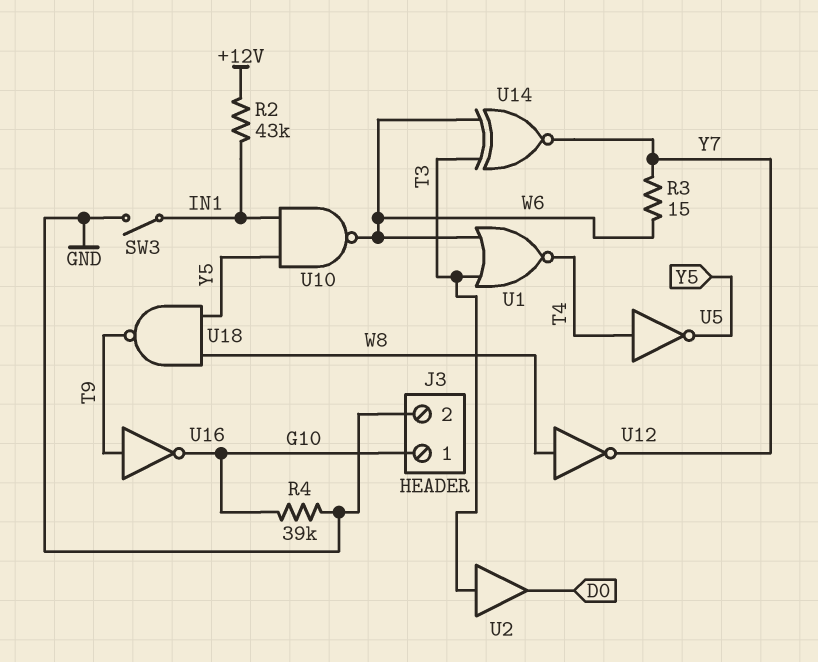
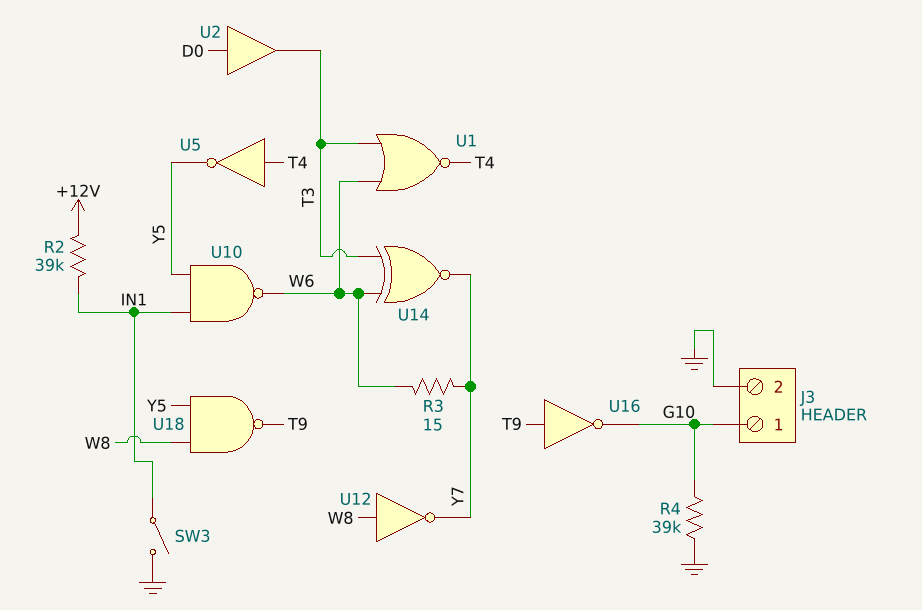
R2: 43k (+12V, IN1) -> 39k (+12V, IN1)
U2: buffer (in T3, out D0) -> buffer (in D0, out T3)

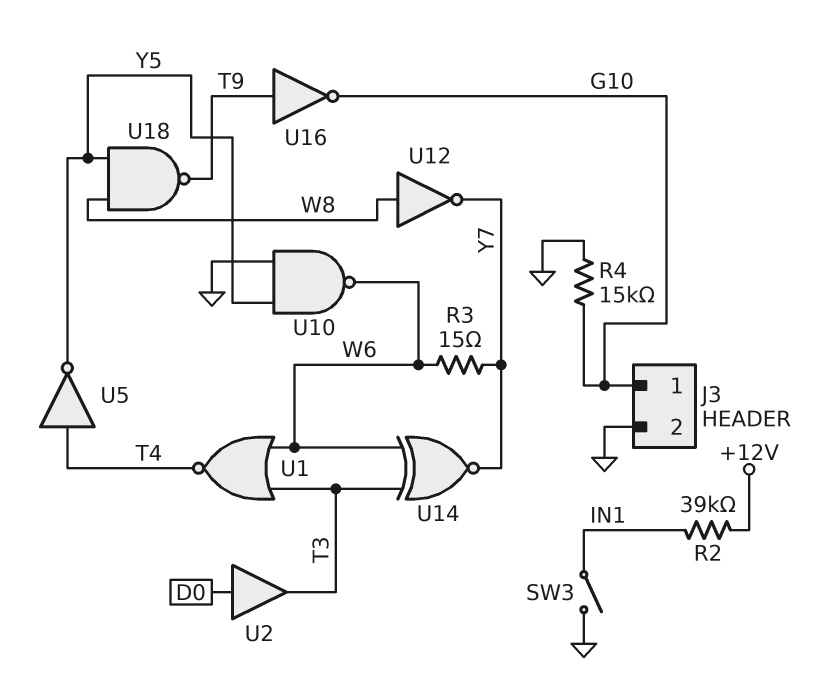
R4: 39k (G10, GND) -> 15k (G10, GND)
U10: NAND (in IN1, in Y5, out W6) -> NAND (in GND, in Y5, out W6)

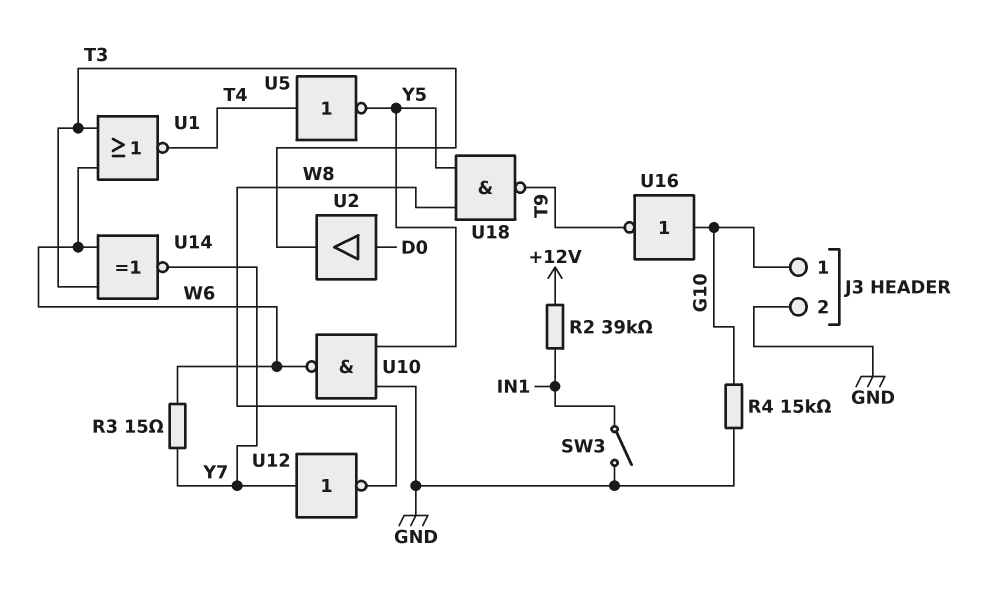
U12: NOT (in W8, out Y7) -> NOT (in Y7, out W8)
U16: NOT (in T9, out G10) -> NOT (in G10, out T9)

